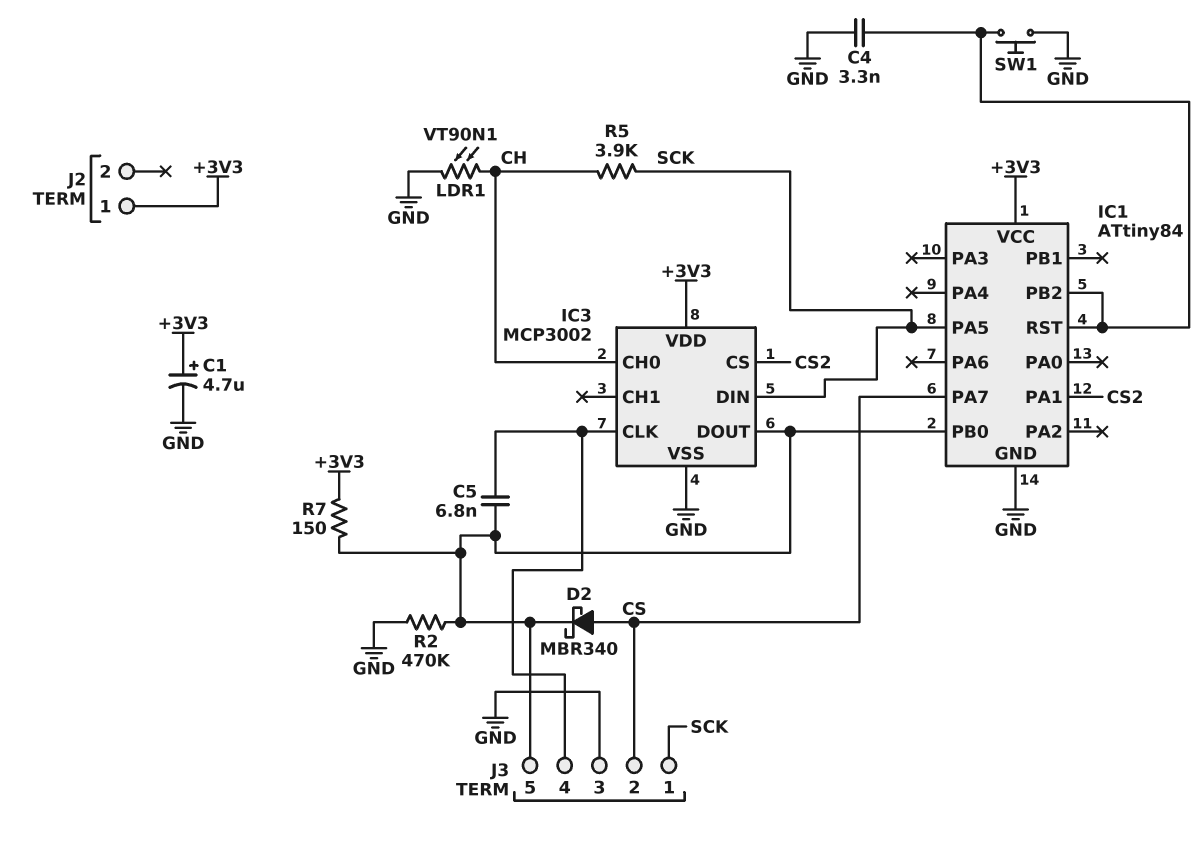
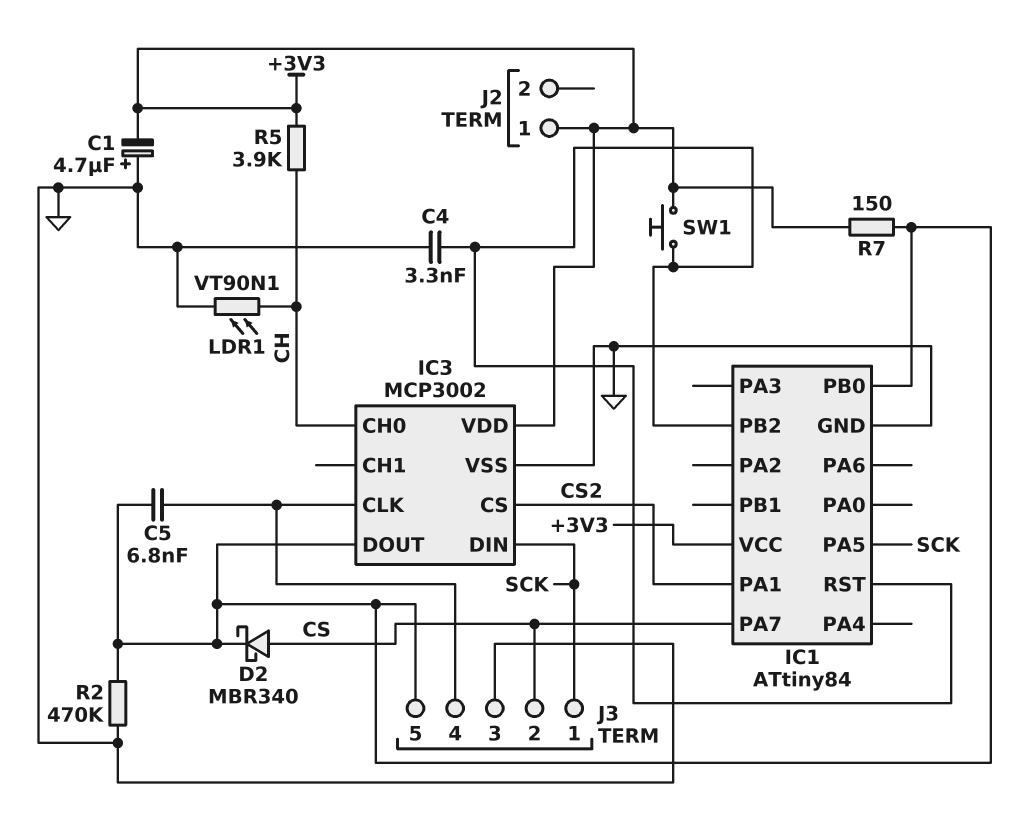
C1: 4.7uF (plus +3V3, minus GND) -> 4.7uF (plus GND, minus +3V3)
R5: 3.9k (CH, SCK) -> 3.9k (+3V3, CH)
SW1: button (GND, IC1/PB2) -> button (+3V3, IC1/PB2)

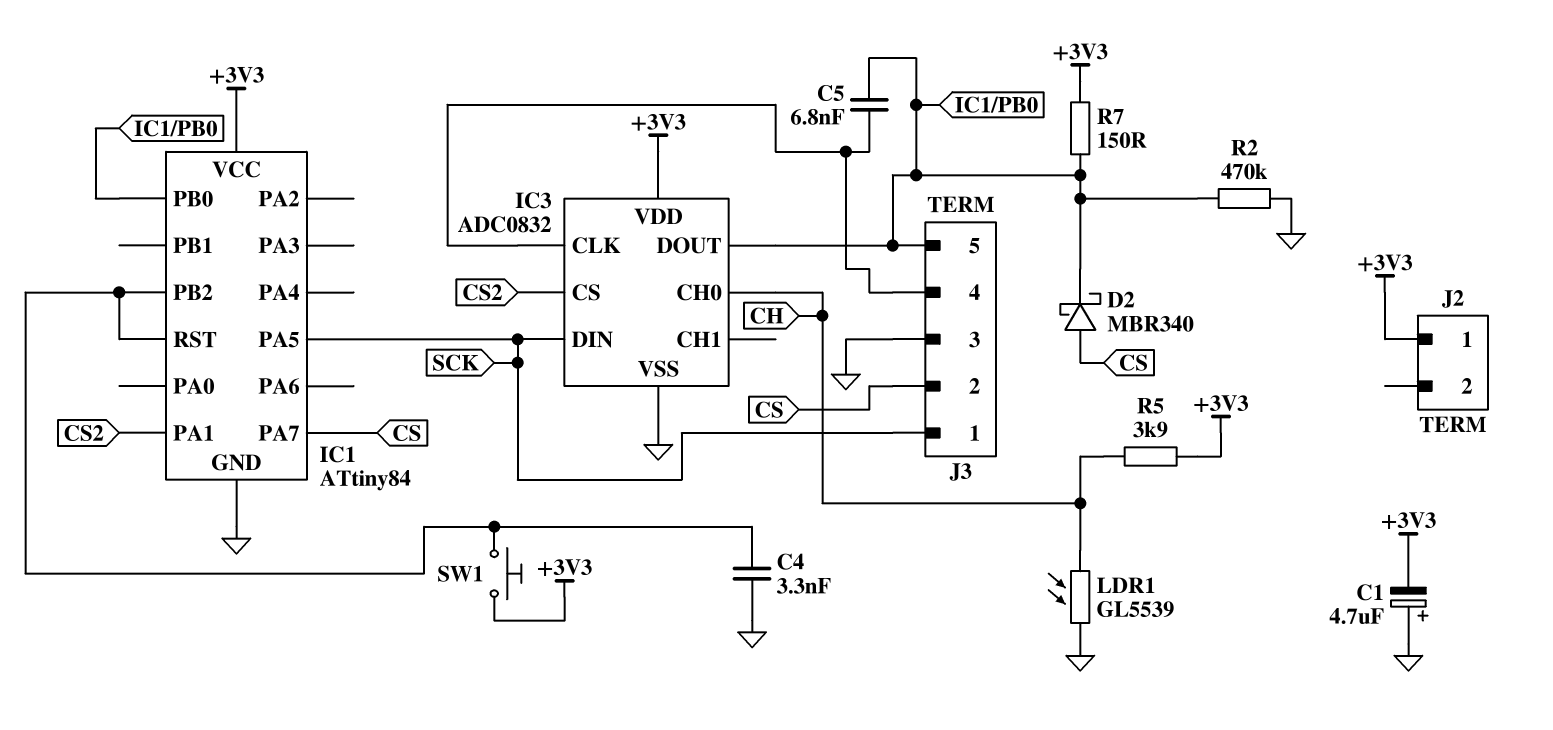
IC3: MCP3002 -> ADC0832
LDR1: VT90N1 (CH, GND) -> GL5539 (CH, GND)

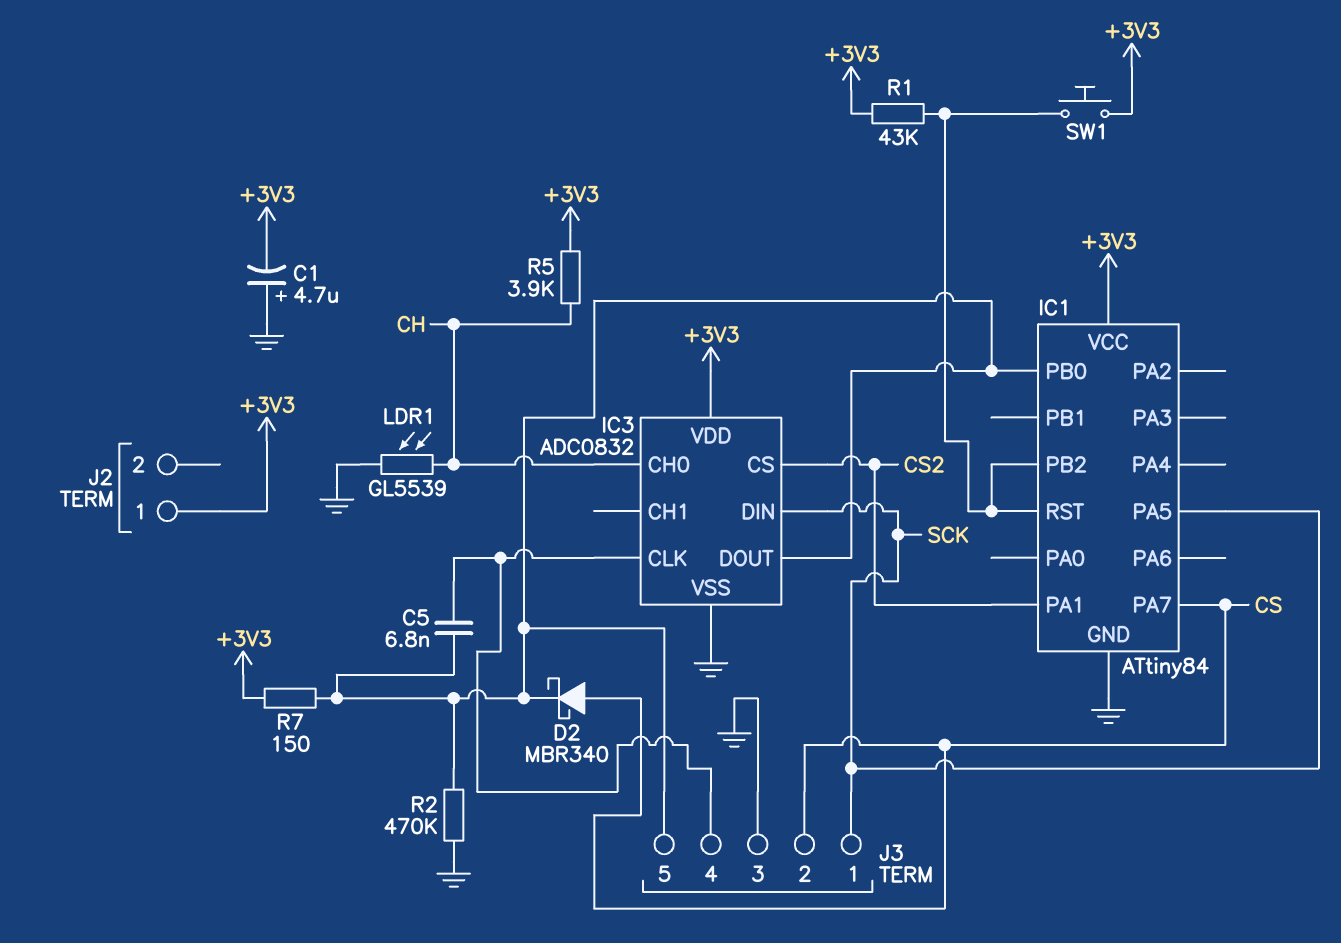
C4: 3.3nF (GND, IC1/PB2) -> none
R1: none -> 43k (+3V3, IC1/PB2)

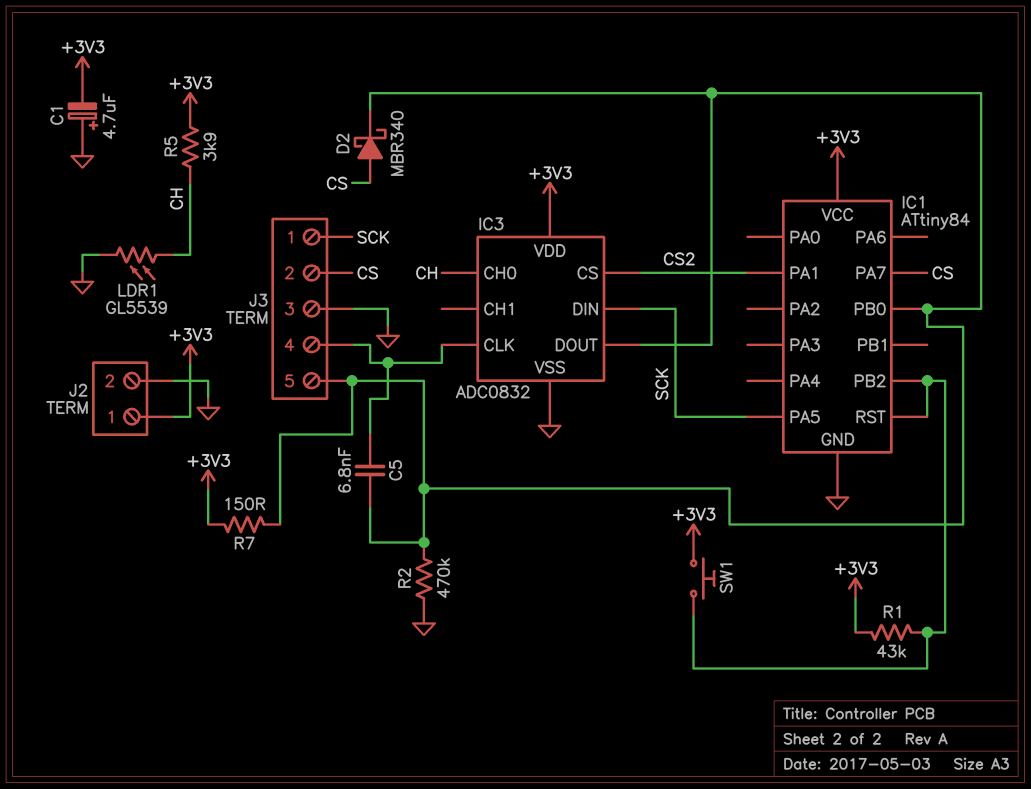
J2 pin 2: none -> GND

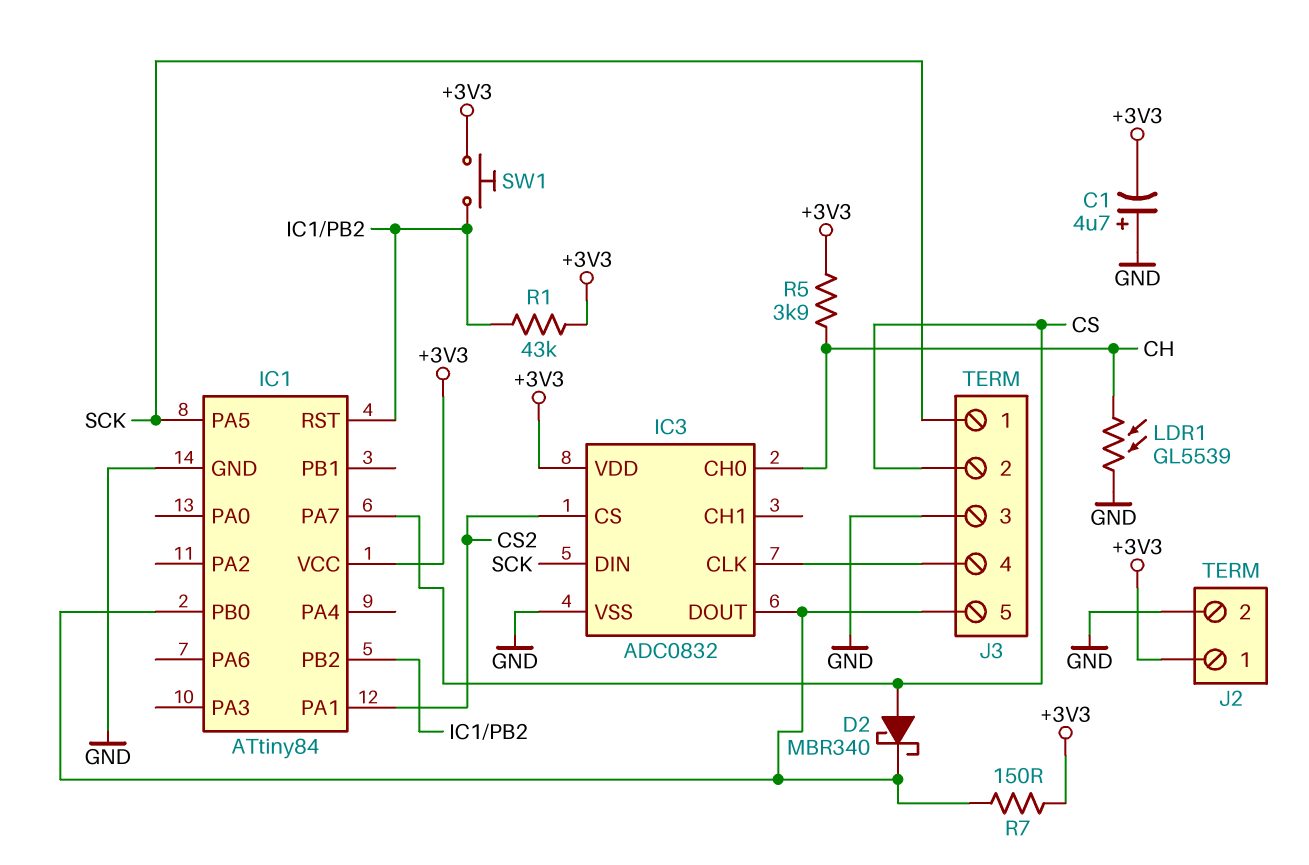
C5: 6.8nF (IC1/PB0, IC3/CLK) -> none
R2: 470k (GND, IC1/PB0) -> none

